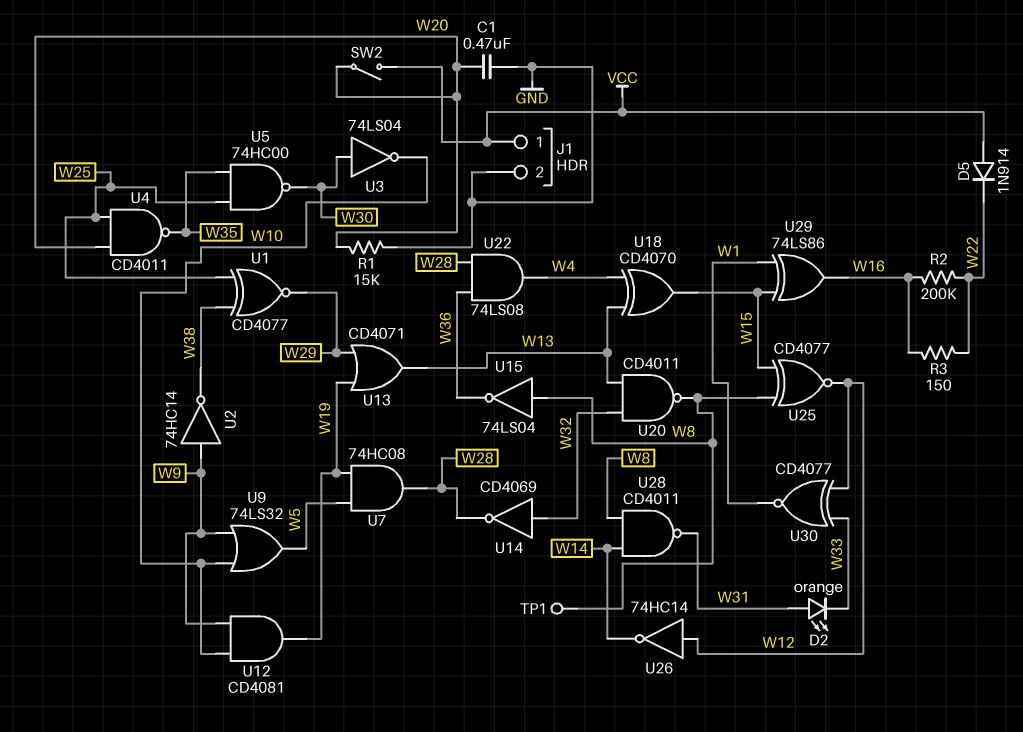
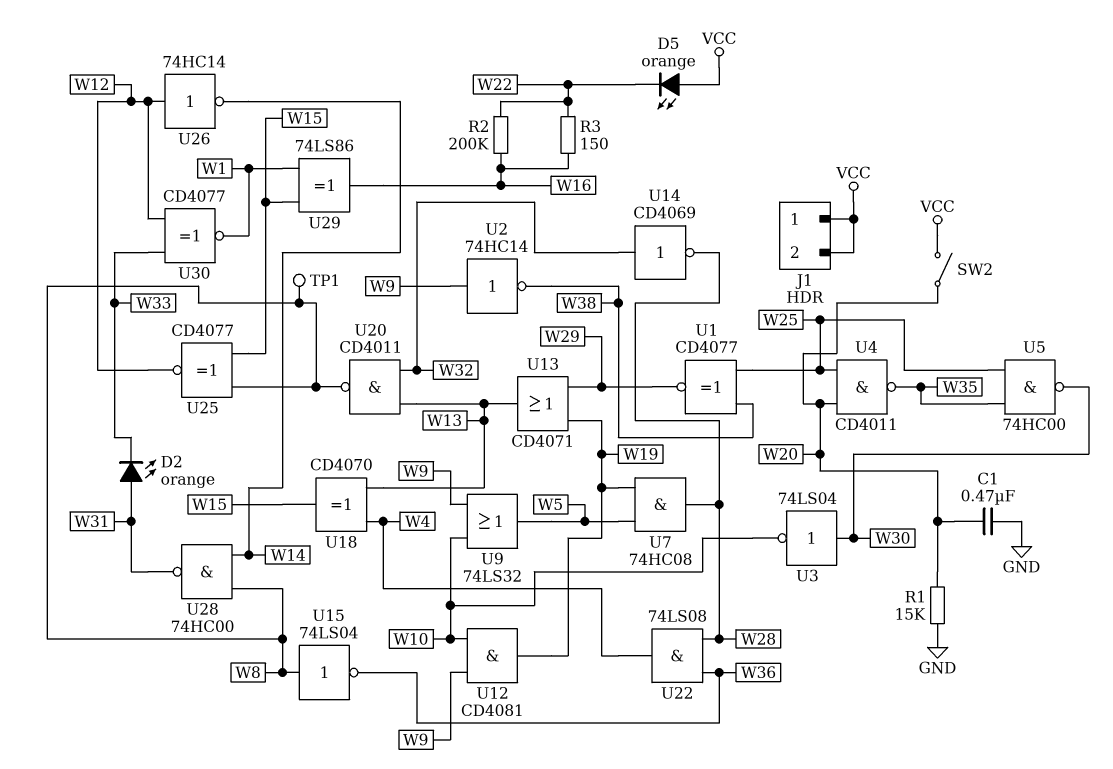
D5: diode 1N914 (A VCC, K W22) -> LED orange (A VCC, K W22)
J1 pin 2: GND -> VCC
U28: NAND CD4011 (in W8, in W14, out W31) -> NAND 74HC00 (in W8, in W14, out W31)

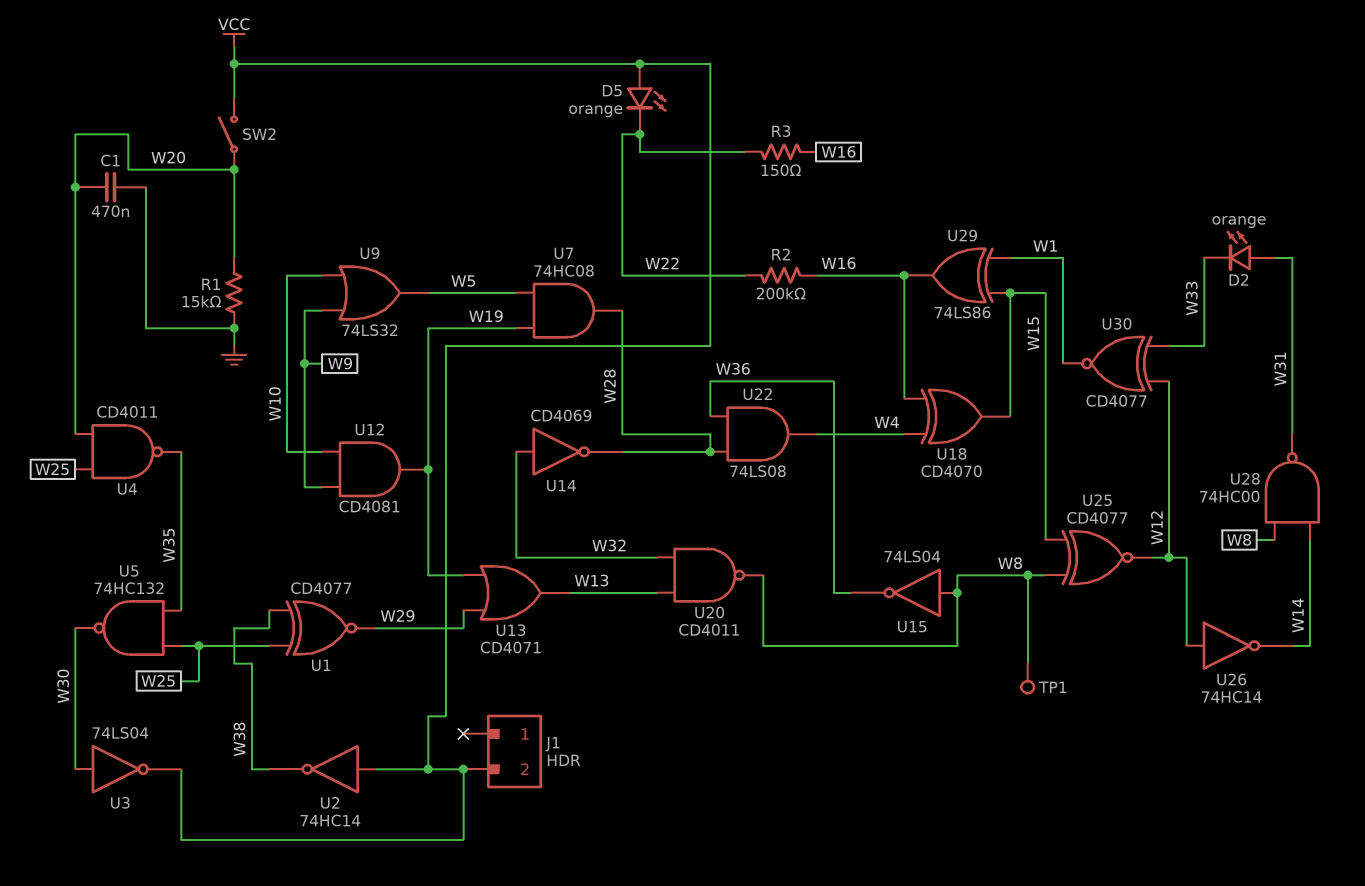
J1 pin 1: VCC -> none
U2: NOT 74HC14 (in W9, out W38) -> NOT 74HC14 (in VCC, out W38)
U3: NOT 74LS04 (in W30, out W10) -> NOT 74LS04 (in W30, out VCC)
U5: NAND 74HC00 (in W25, in W35, out W30) -> NAND 74HC132 (in W25, in W35, out W30)
U18: XOR CD4070 (in W4, in W13, out W15) -> XOR CD4070 (in W4, in W16, out W15)

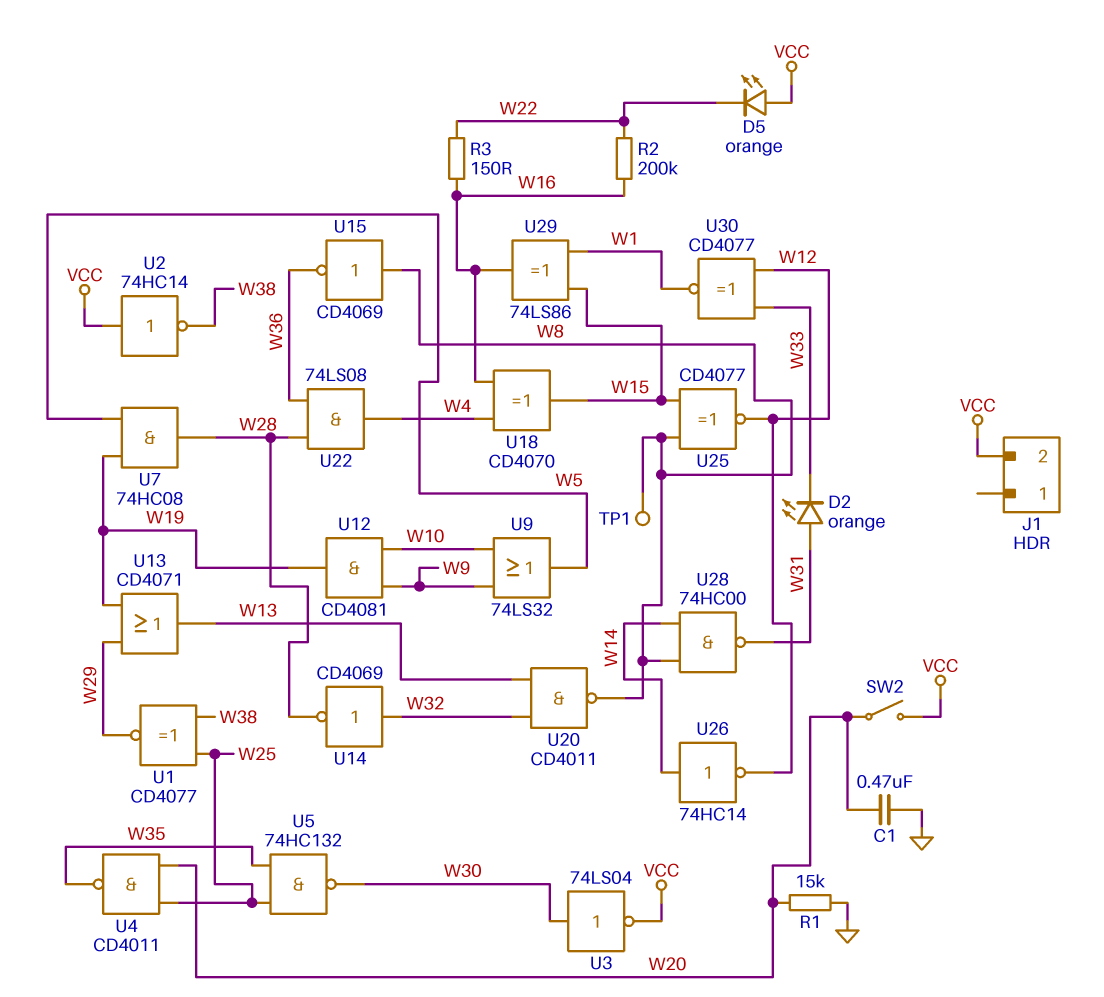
U15: NOT 74LS04 (in W8, out W36) -> NOT CD4069 (in W8, out W36)
U26: NOT 74HC14 (in W12, out W14) -> NOT 74HC14 (in W14, out W12)

